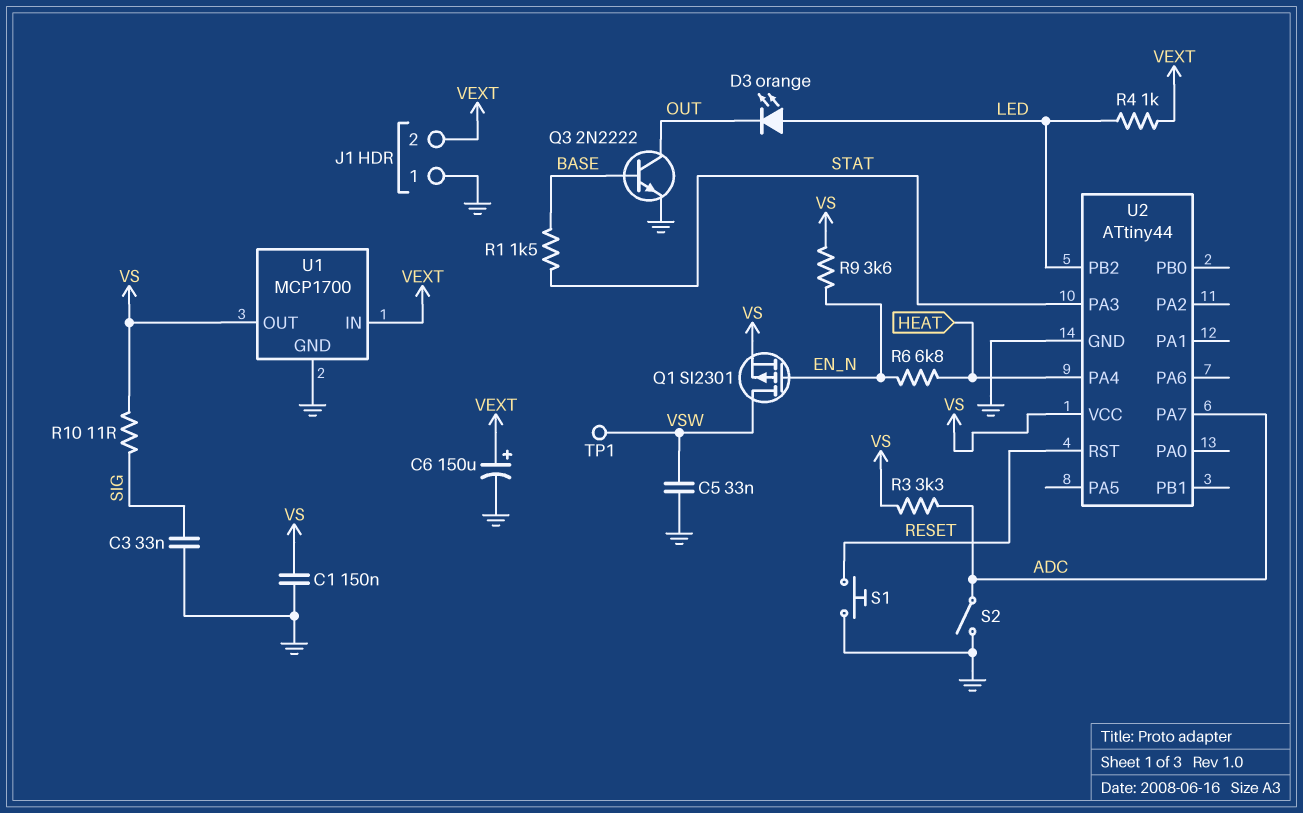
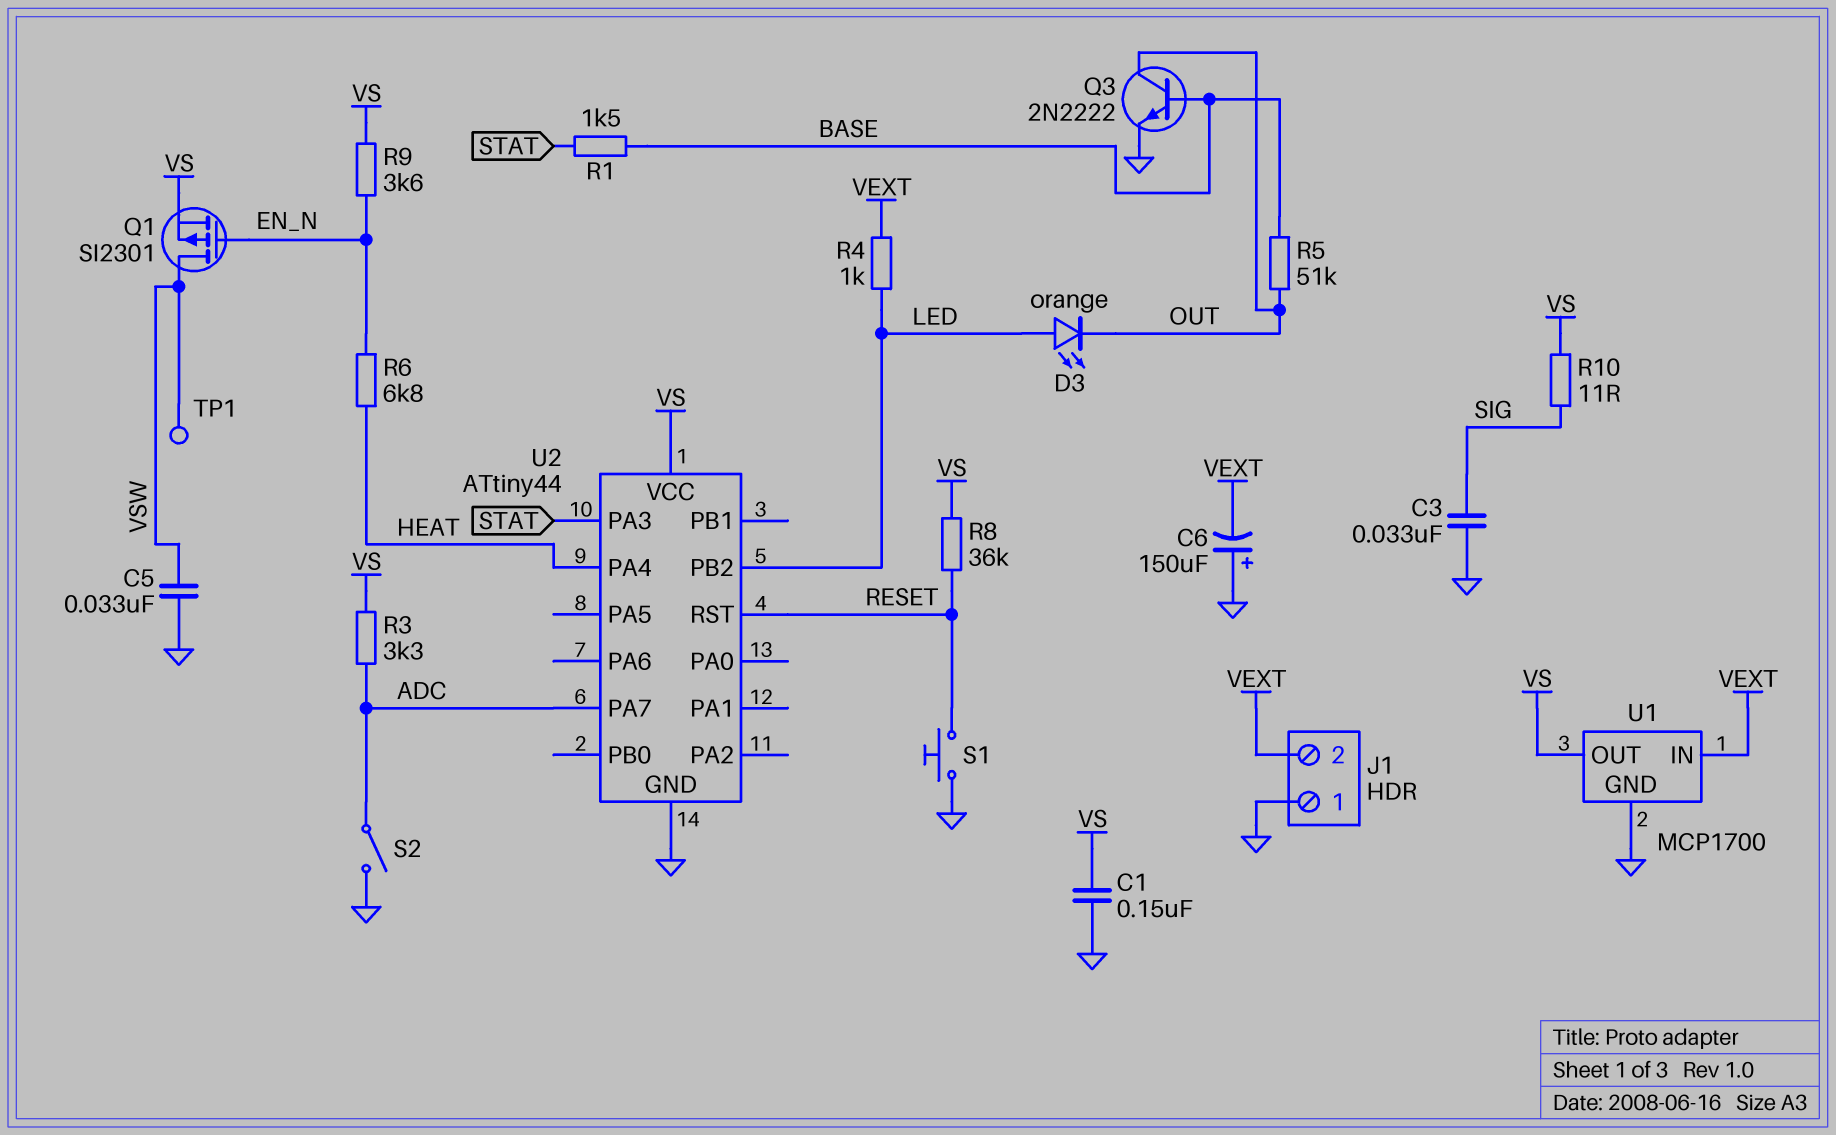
C6: 150uF (plus VEXT, minus GND) -> 150uF (plus GND, minus VEXT)
R5: none -> 51k (BASE, OUT)
R8: none -> 36k (RESET, VS)

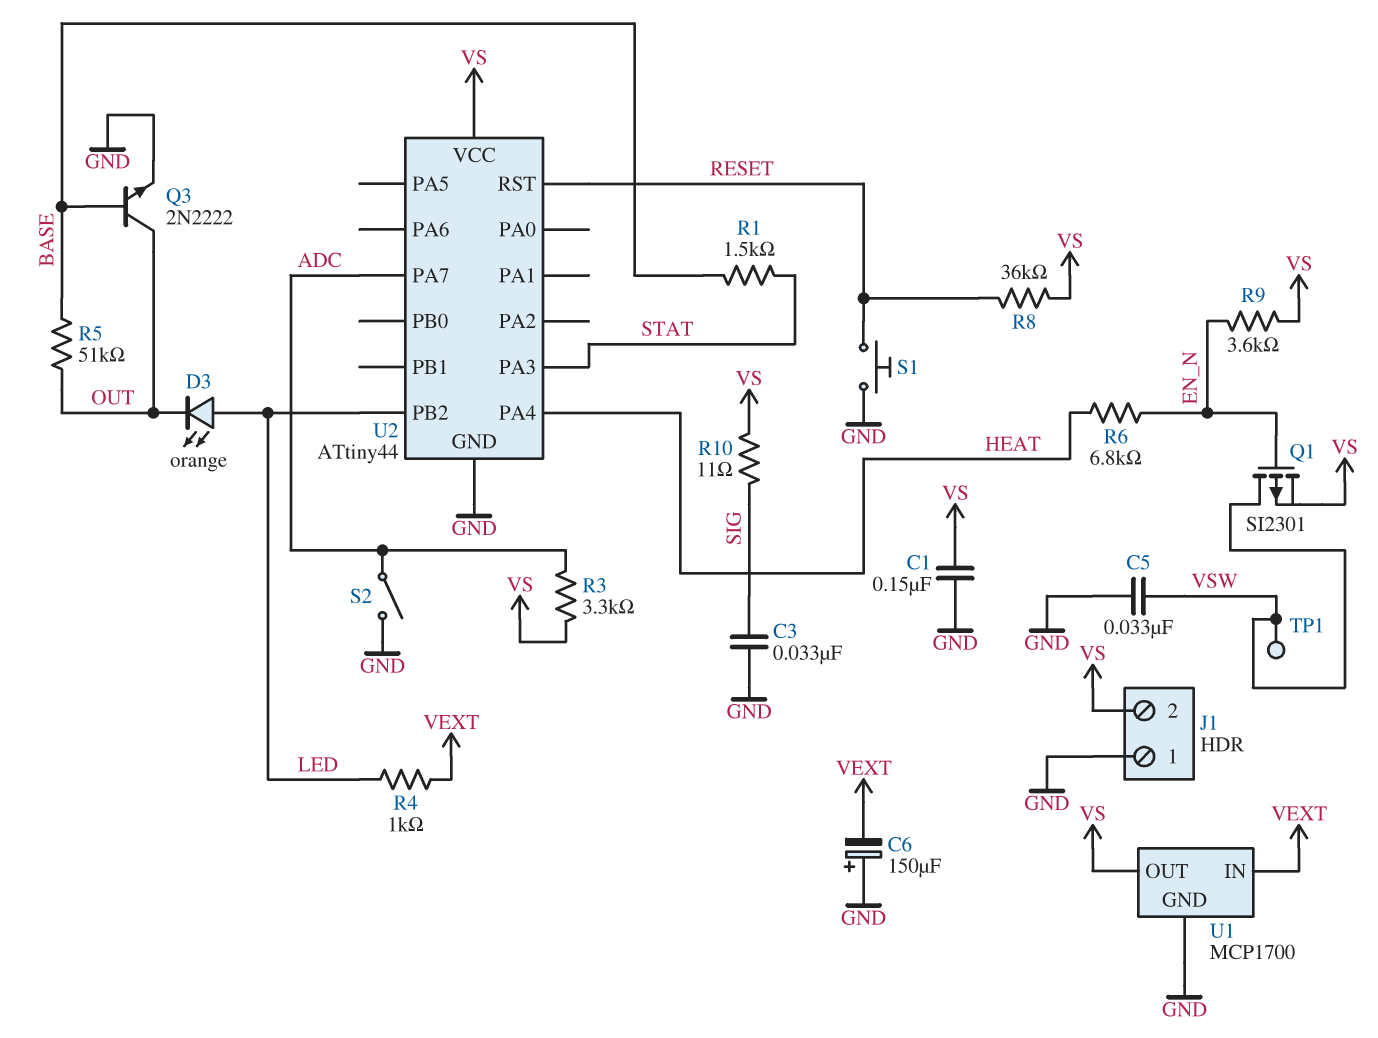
J1 pin 2: VEXT -> VS

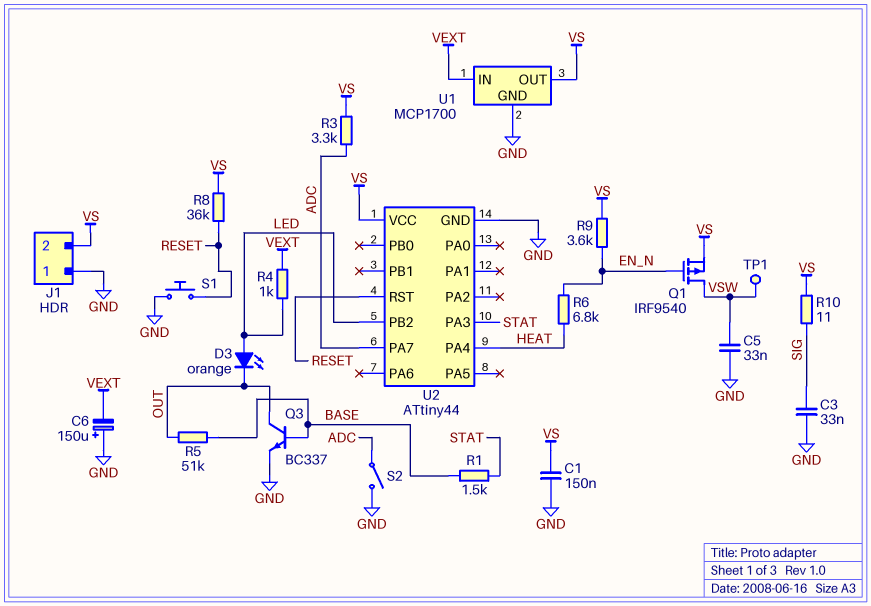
Q1: PMOS SI2301 (G EN_N, D VSW, S VS) -> PMOS IRF9540 (G EN_N, D VSW, S VS)
Q3: NPN 2N2222 (B BASE, C OUT, E GND) -> NPN BC337 (B BASE, C OUT, E GND)

